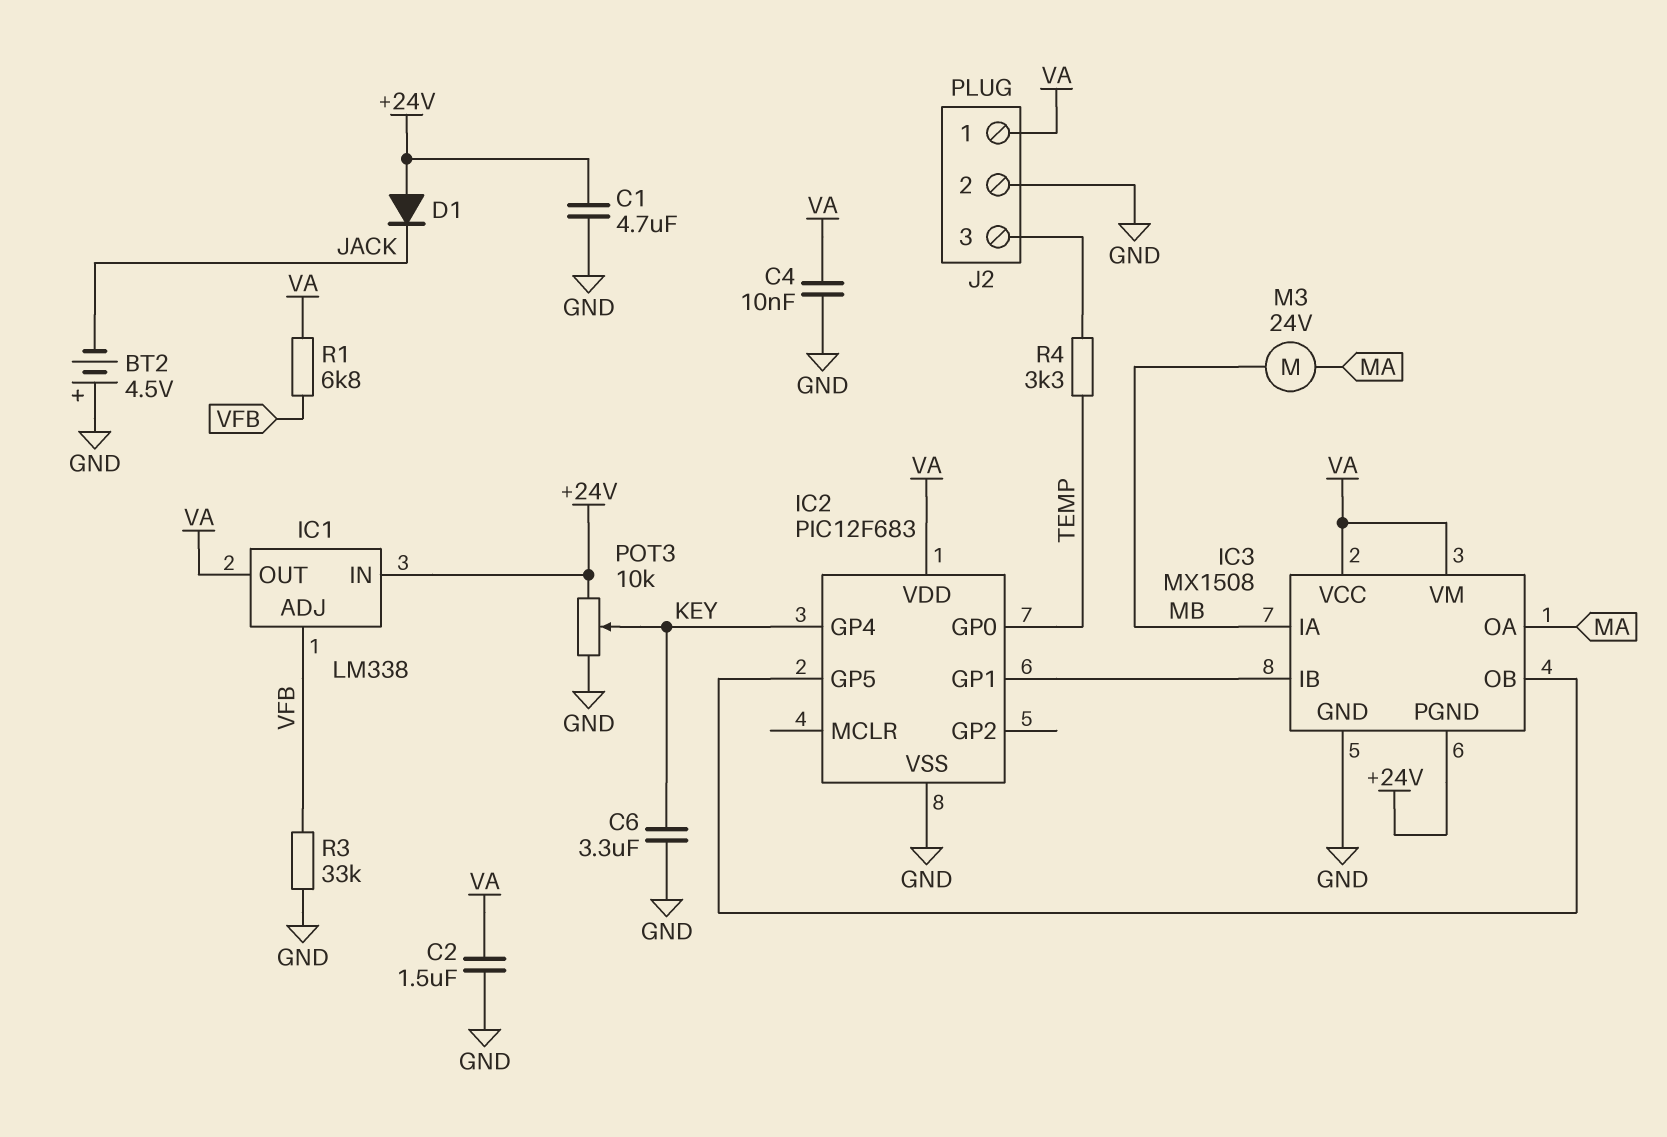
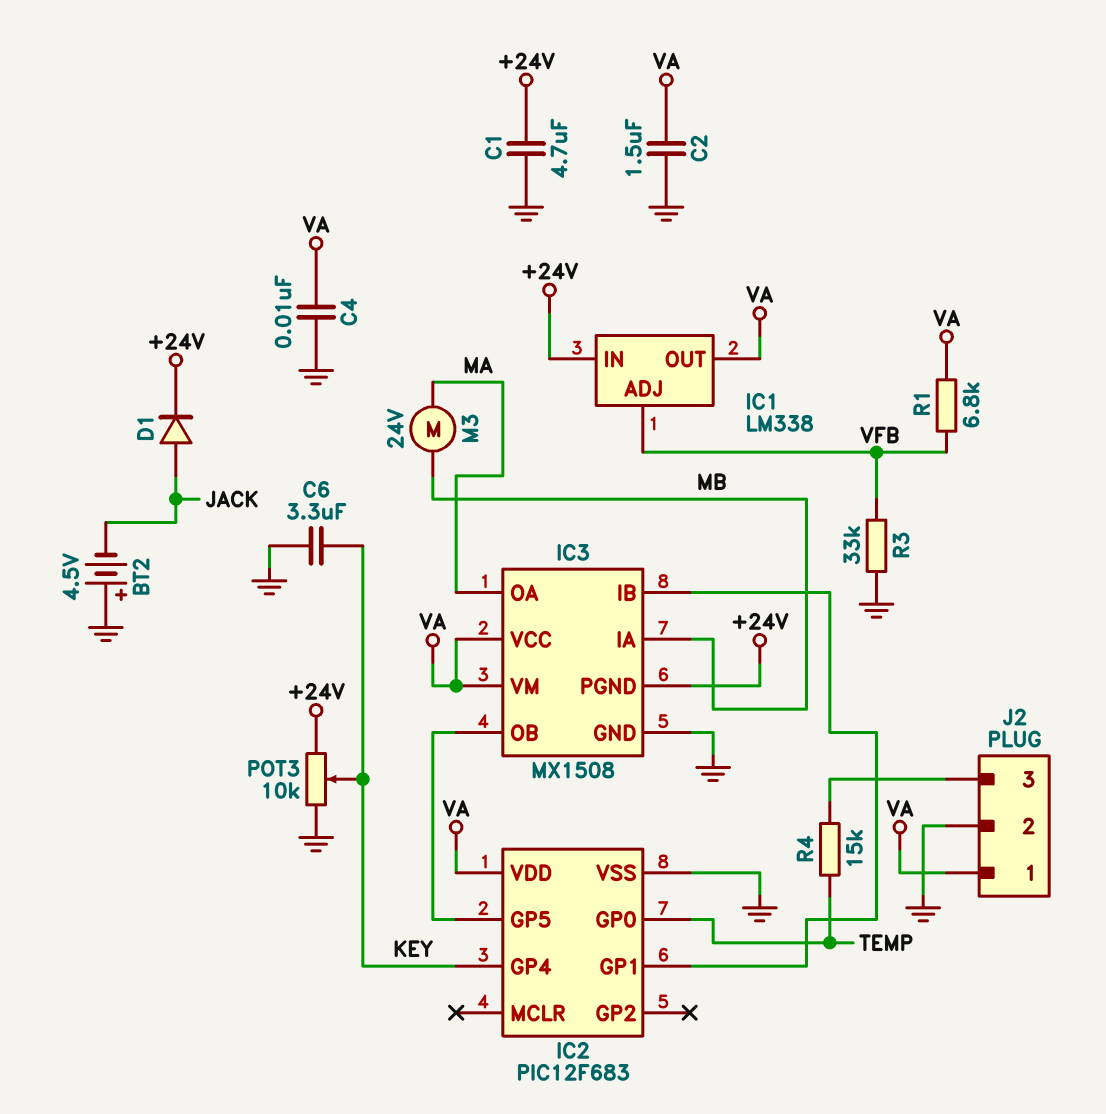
D1: diode (A +24V, K JACK) -> diode (A JACK, K +24V)
R4: 3.3k (J2/3, TEMP) -> 15k (J2/3, TEMP)

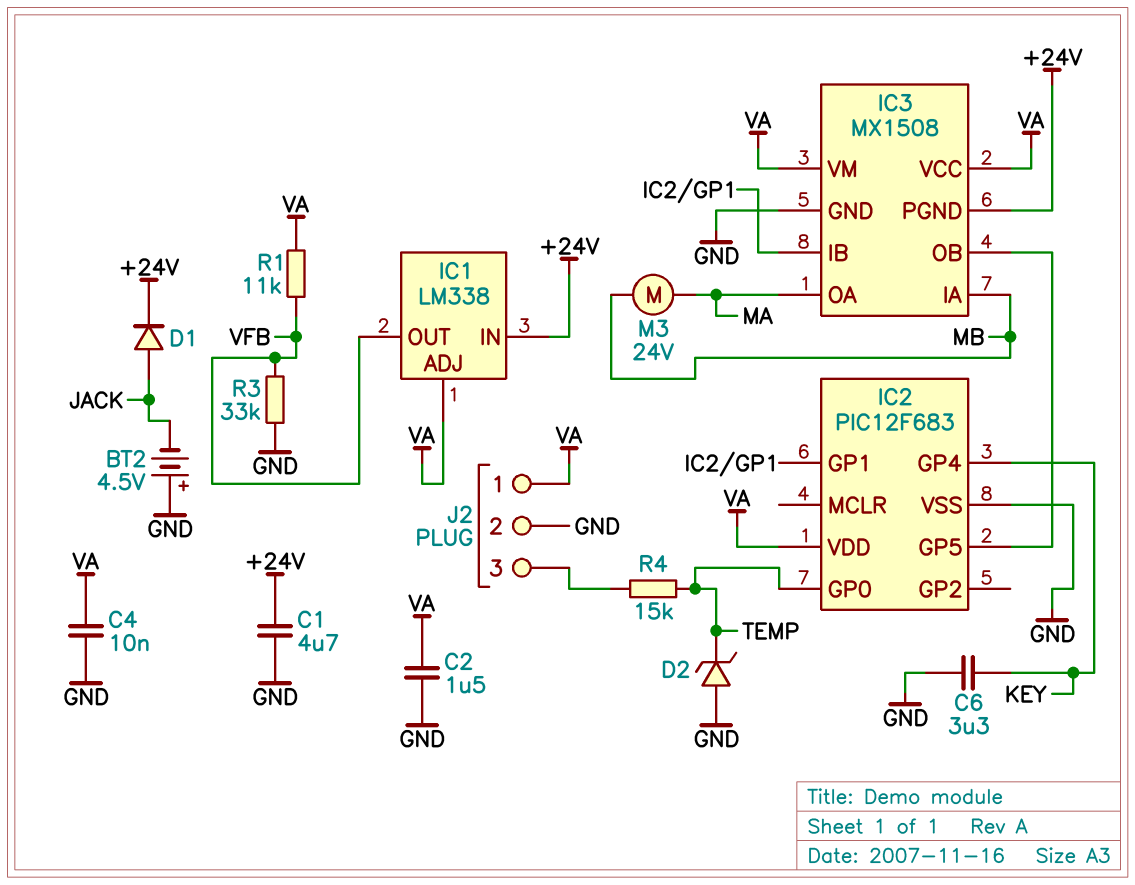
D2: none -> zener (A GND, K TEMP)
IC1 pin ADJ: VFB -> VA
IC1 pin OUT: VA -> VFB
POT3: 10k (+24V, GND, wiper KEY) -> none
R1: 6.8k (VA, VFB) -> 11k (VA, VFB)

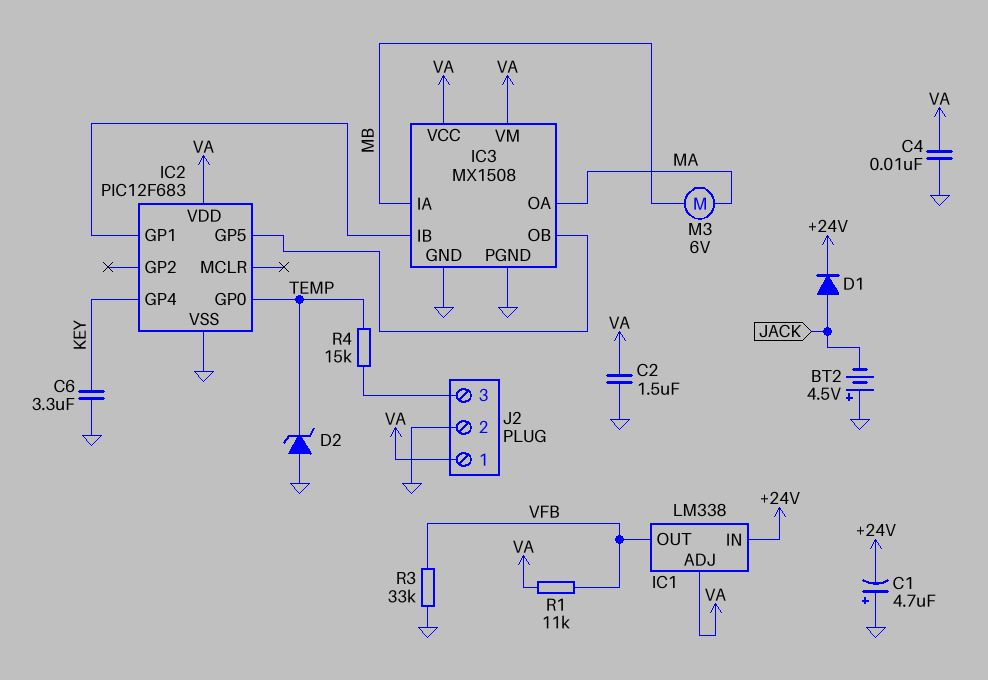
C1: 4.7uF (+24V, GND) -> 4.7uF (plus GND, minus +24V)
IC3 pin PGND: +24V -> GND
M3: motor 24V (MA, MB) -> motor 6V (MA, MB)

